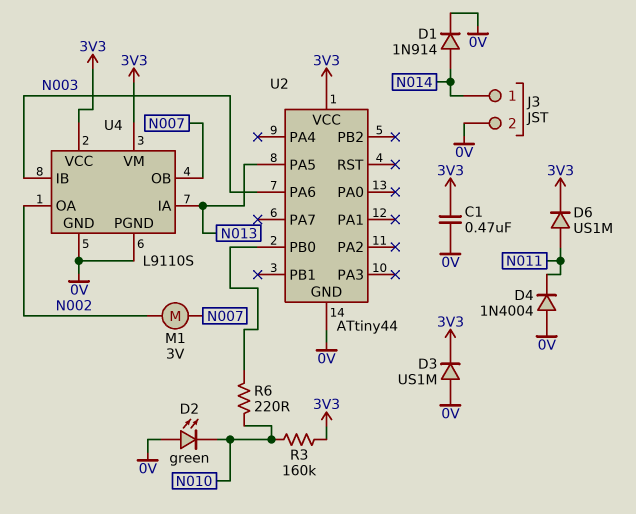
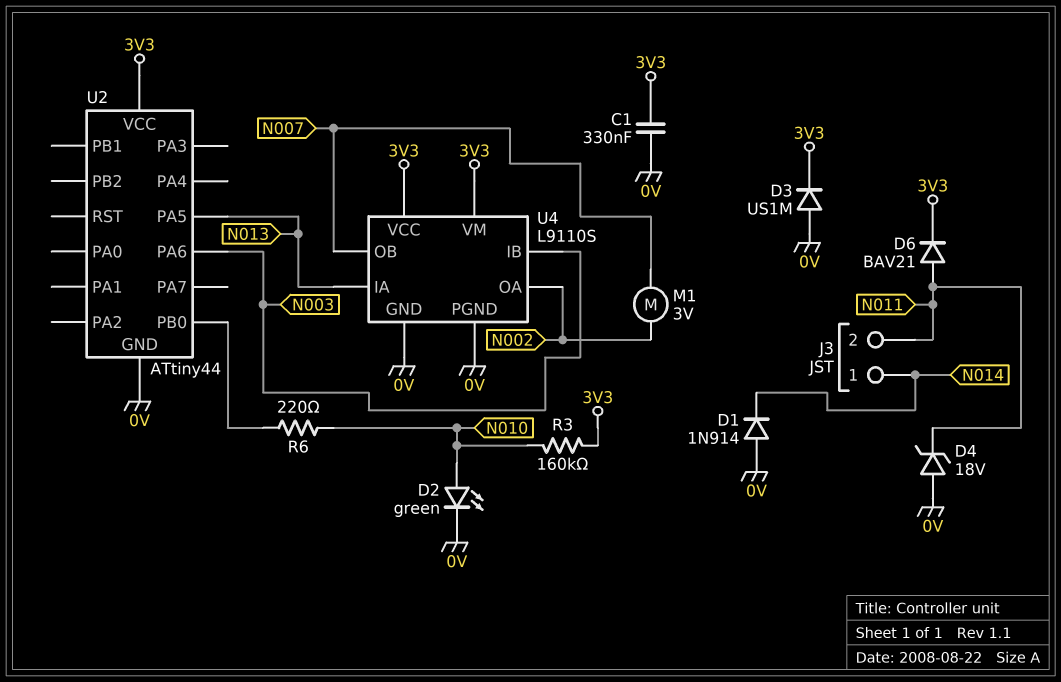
C1: 470nF (0V, 3V3) -> 330nF (0V, 3V3)
D1: diode 1N914 (A N014, K 0V) -> diode 1N914 (A 0V, K N014)
D2: LED green (A 0V, K N010) -> LED green (A N010, K 0V)
D4: diode 1N4004 (A 0V, K N011) -> zener 18V (A 0V, K N011)
D6: diode US1M (A N011, K 3V3) -> diode BAV21 (A N011, K 3V3)
J3 pin 2: 0V -> N011

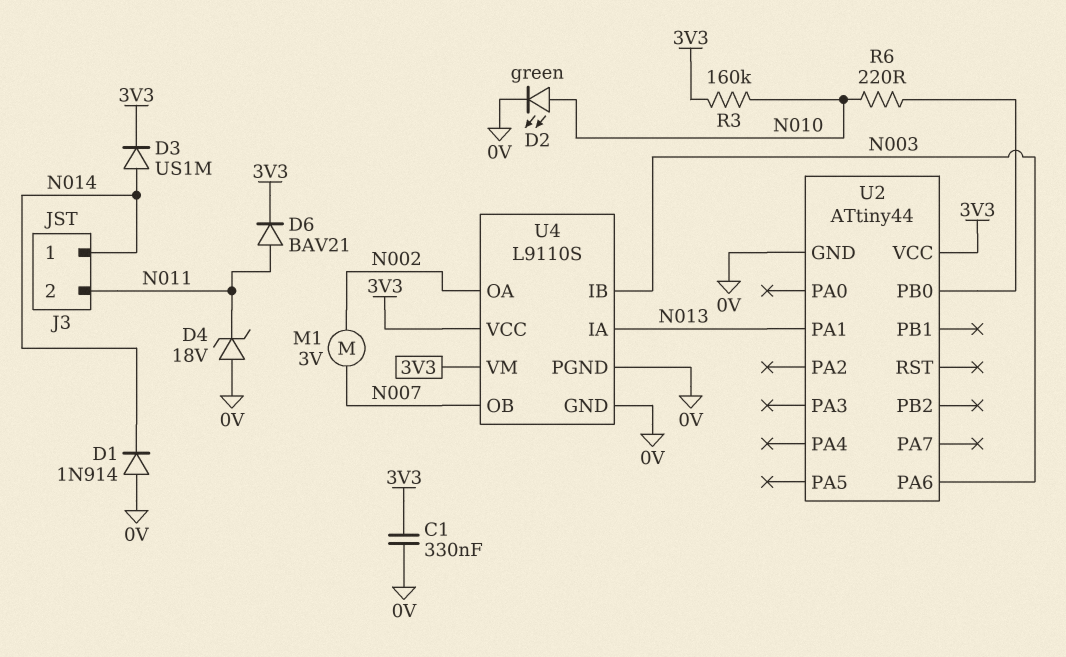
D3: diode US1M (A 0V, K 3V3) -> diode US1M (A N014, K 3V3)
U2 pin PA1: none -> N013
U2 pin PA5: N013 -> none

